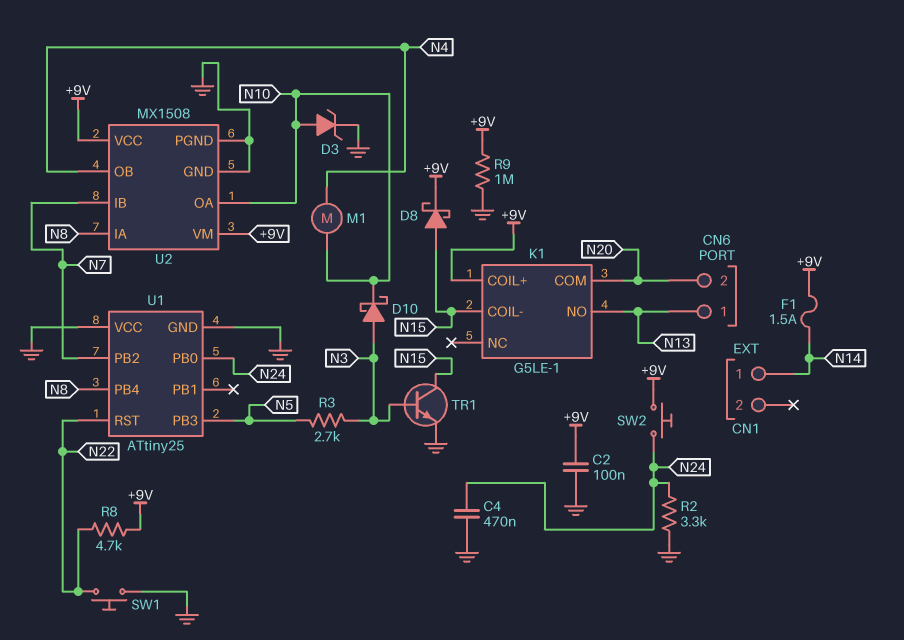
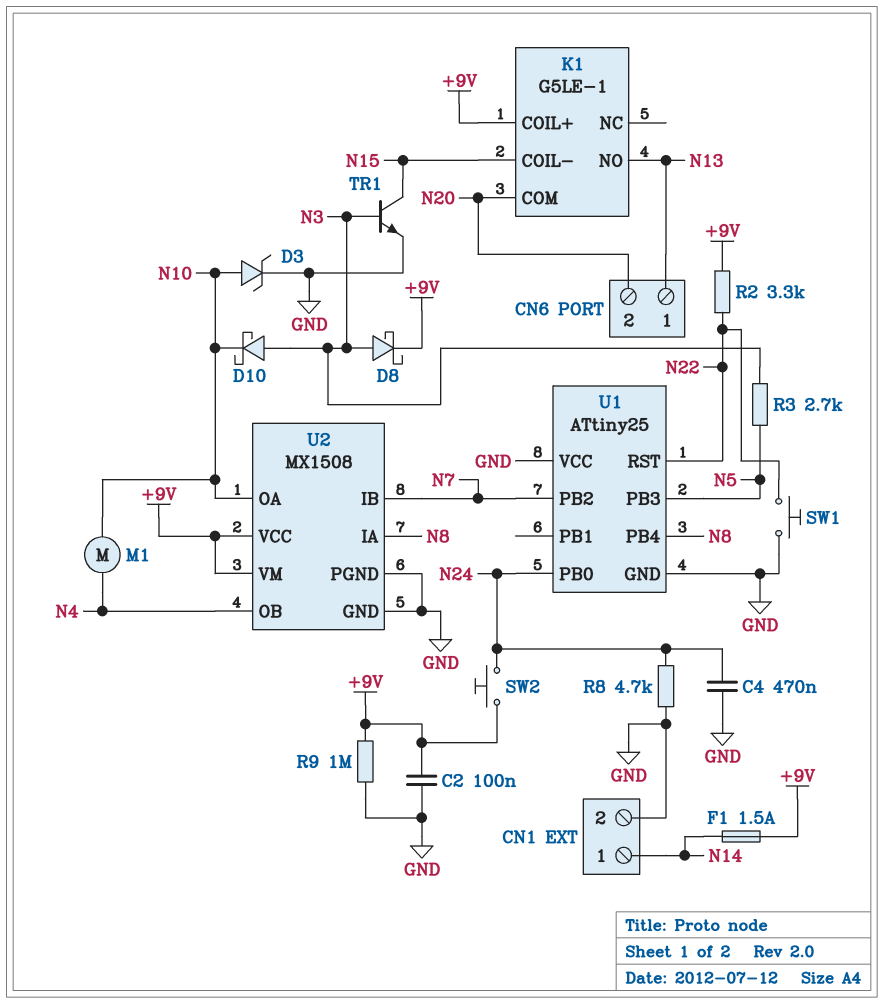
CN1 pin 2: none -> GND
D8: schottky (A N15, K +9V) -> schottky (A N3, K +9V)
R2: 3.3k (GND, N24) -> 3.3k (+9V, N22)
R8: 4.7k (+9V, N22) -> 4.7k (GND, N24)

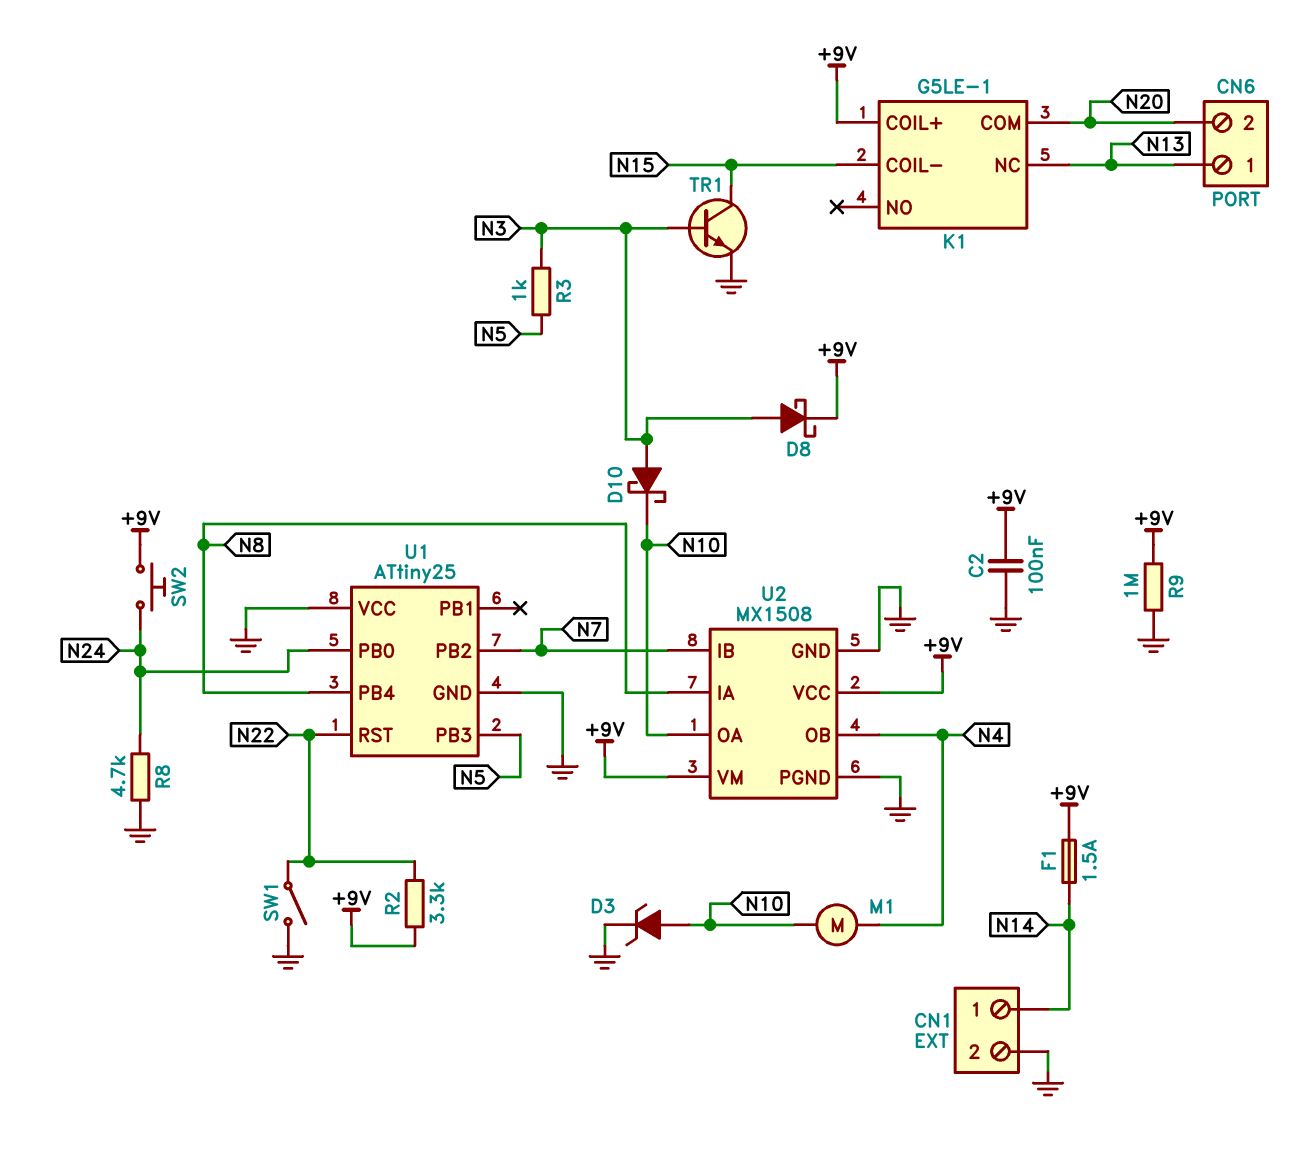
C4: 470nF (GND, N24) -> none
K1 pin NC: none -> N13
K1 pin NO: N13 -> none
R3: 2.7k (N3, N5) -> 1k (N3, N5)
SW1: button (GND, N22) -> switch (GND, N22)

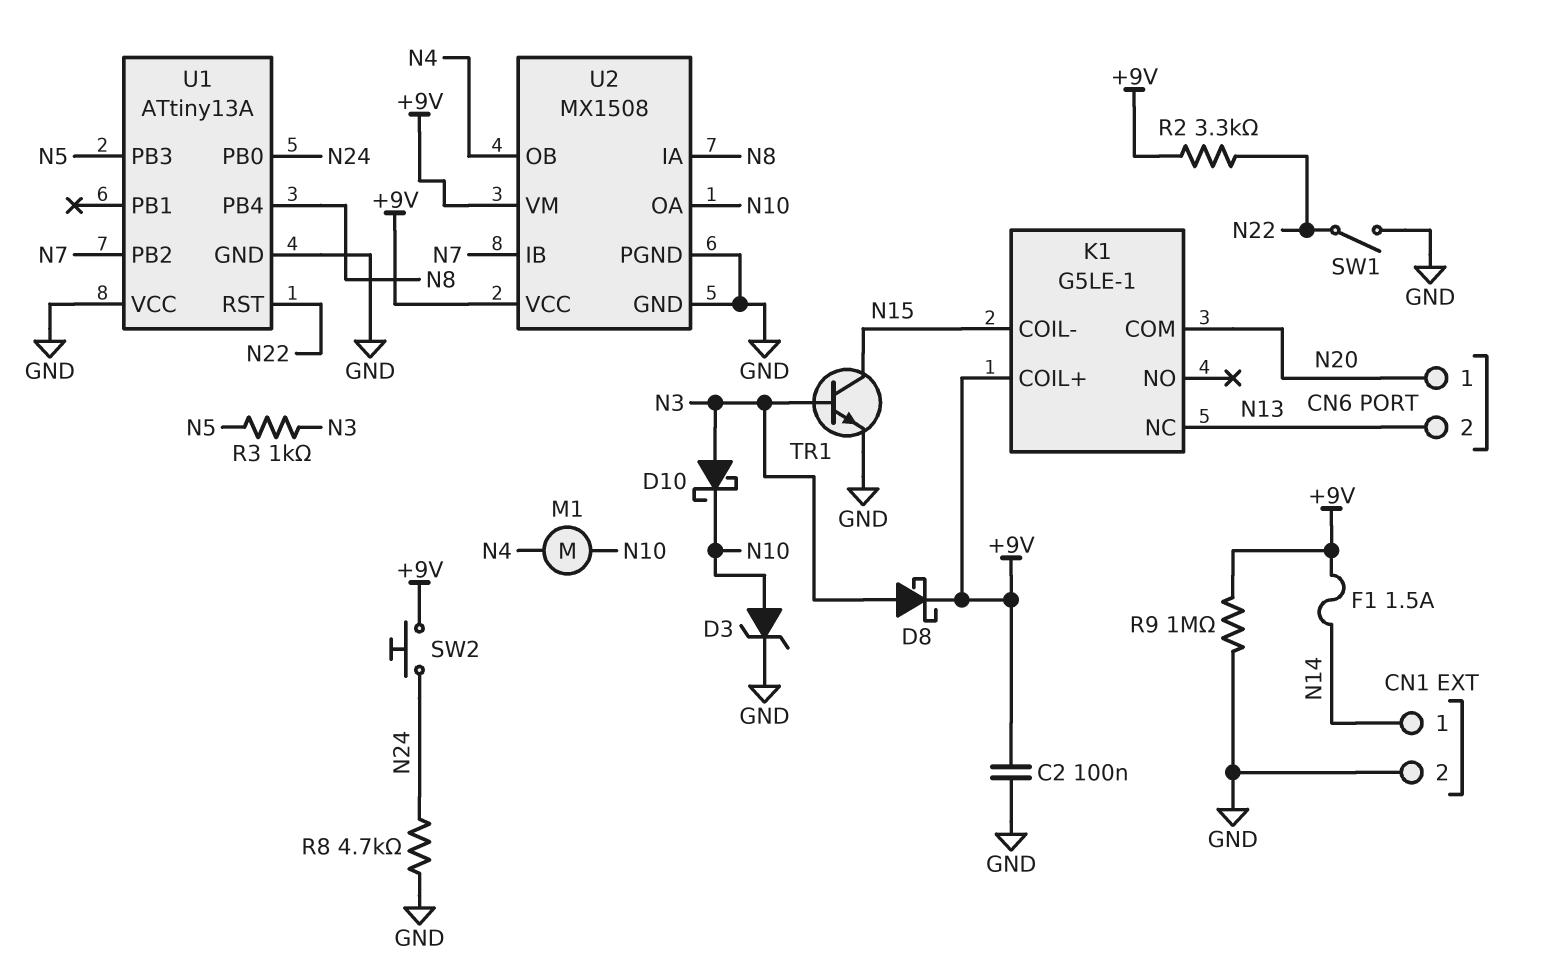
CN6 pin 1: N13 -> N20
CN6 pin 2: N20 -> N13
U1: ATtiny25 -> ATtiny13A

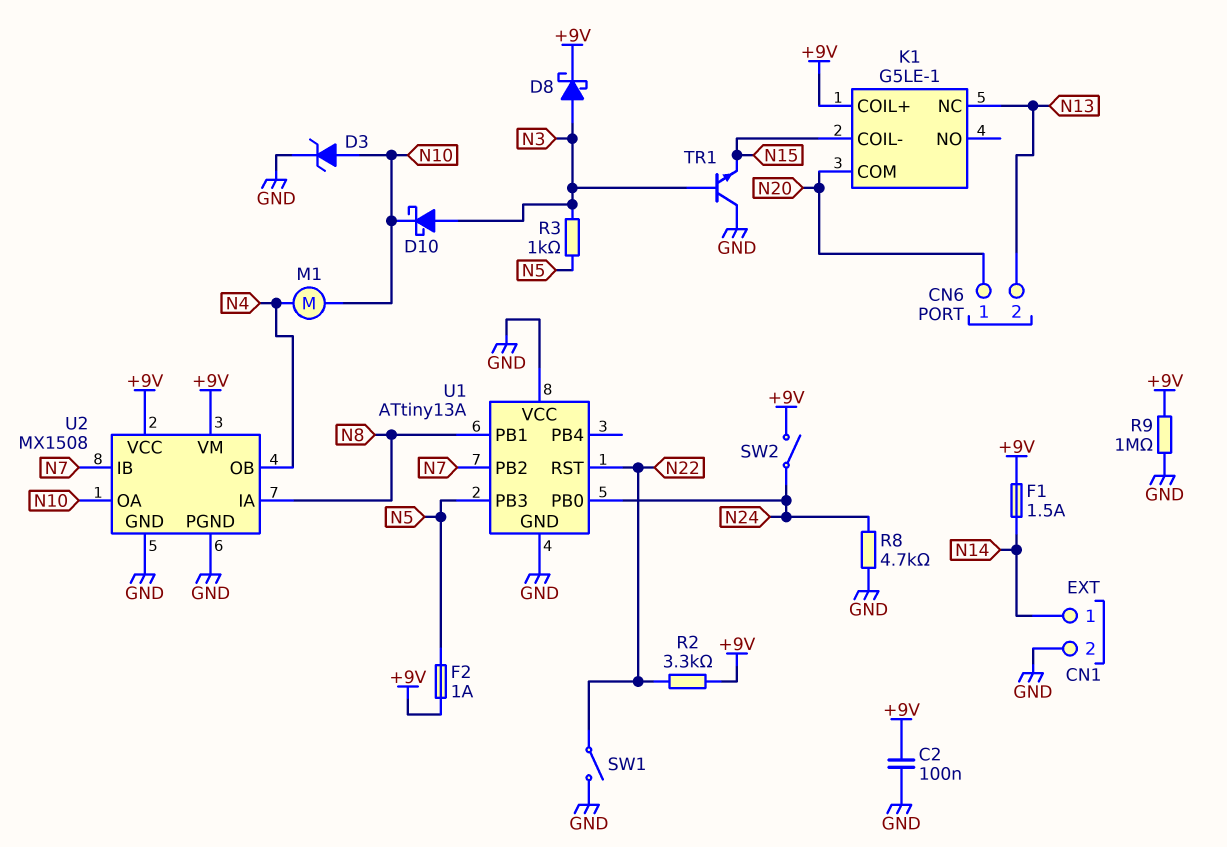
F2: none -> 1A (+9V, N5)
SW2: button (+9V, N24) -> switch (+9V, N24)
TR1: NPN (B N3, C N15, E GND) -> NPN (B N3, C GND, E N15)
U1 pin PB1: none -> N8
U1 pin PB4: N8 -> none

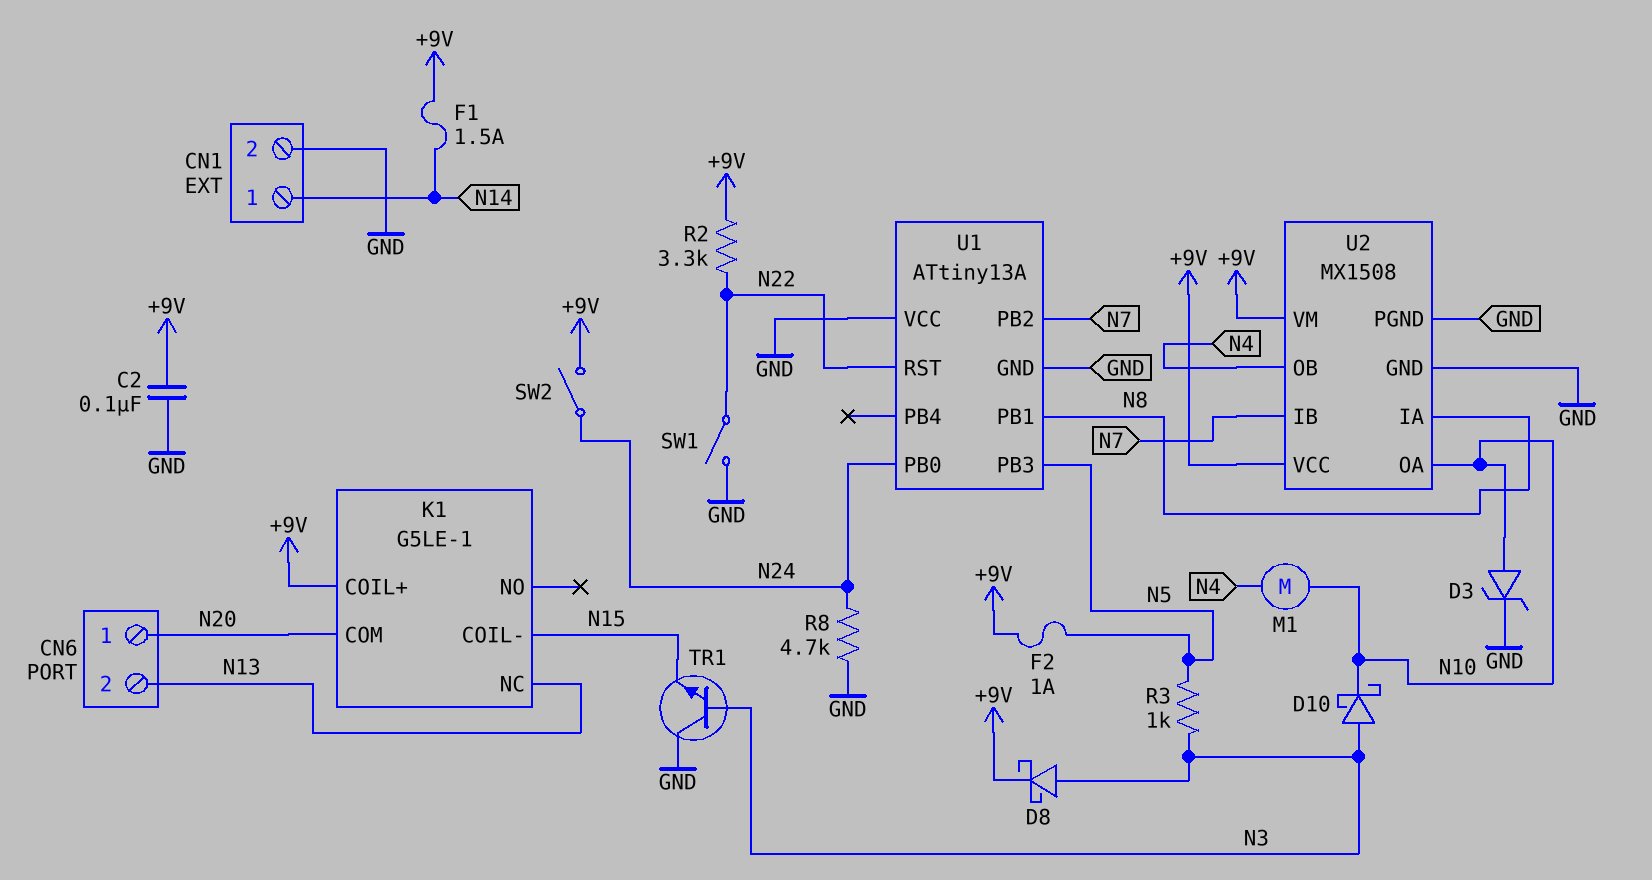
R9: 1M (+9V, GND) -> none

